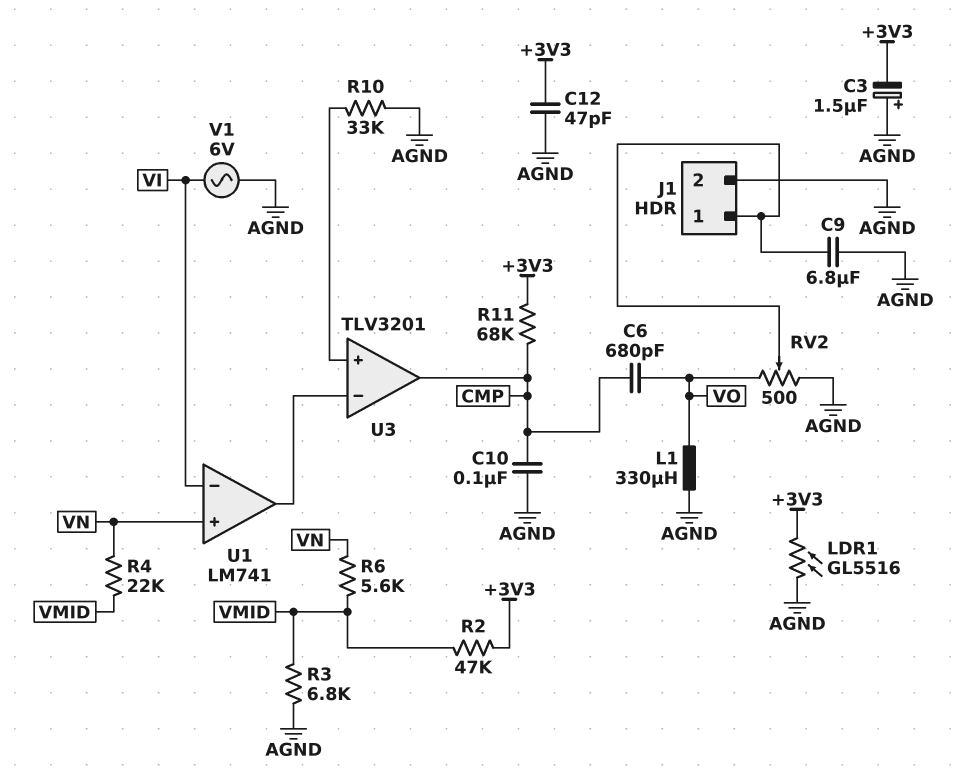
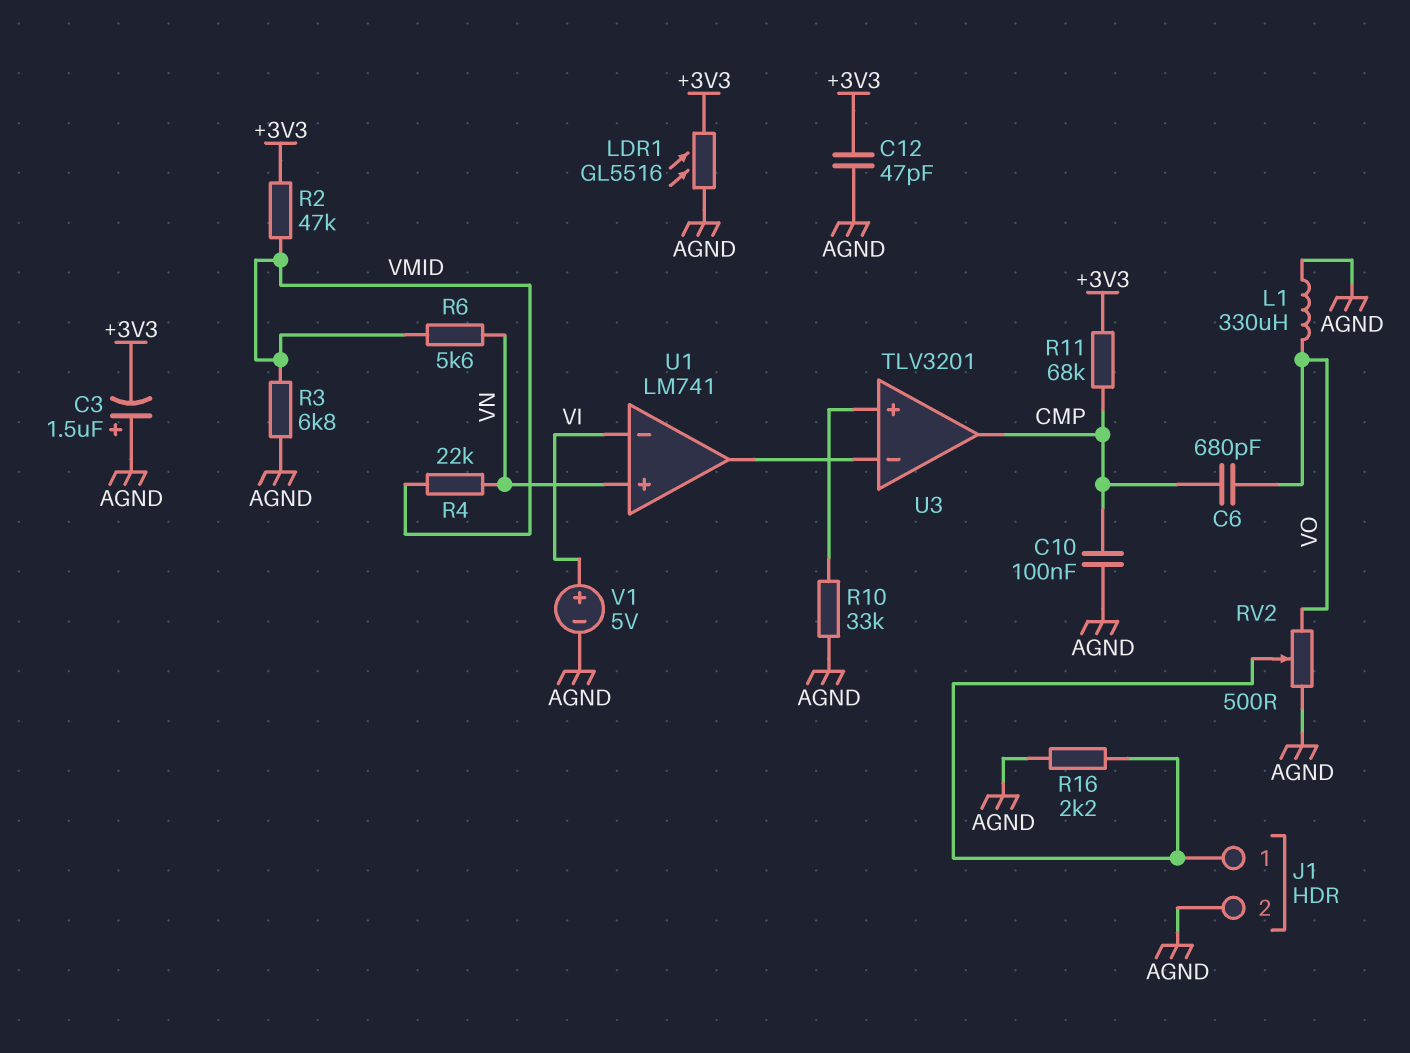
C9: 6.8uF (AGND, J1/1) -> none
R16: none -> 2.2k (AGND, J1/1)
V1: AC 6V (AGND, VI) -> 5V (plus VI, minus AGND)

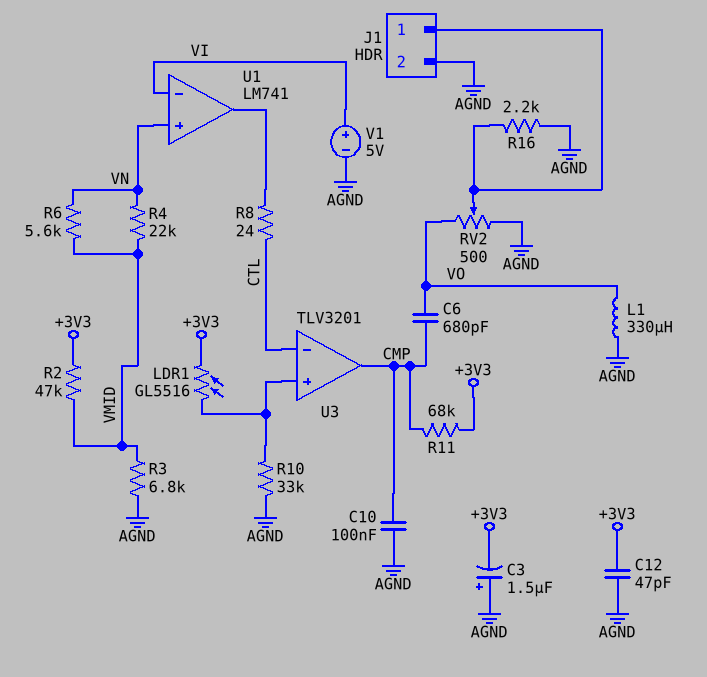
LDR1: GL5516 (+3V3, AGND) -> GL5516 (+3V3, U3/in+)
R8: none -> 24 (CTL, U1/out)
U3 pin in-: U1/out -> CTL

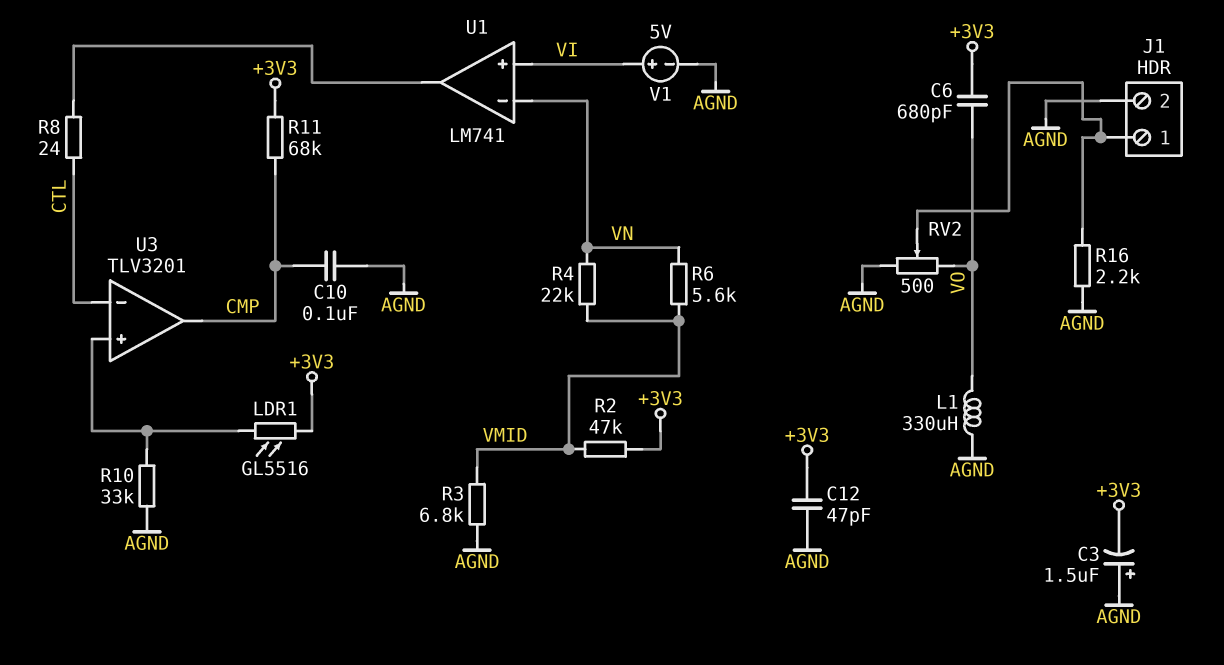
C6: 680pF (CMP, VO) -> 680pF (+3V3, VO)
U1 pin in+: VN -> VI
U1 pin in-: VI -> VN

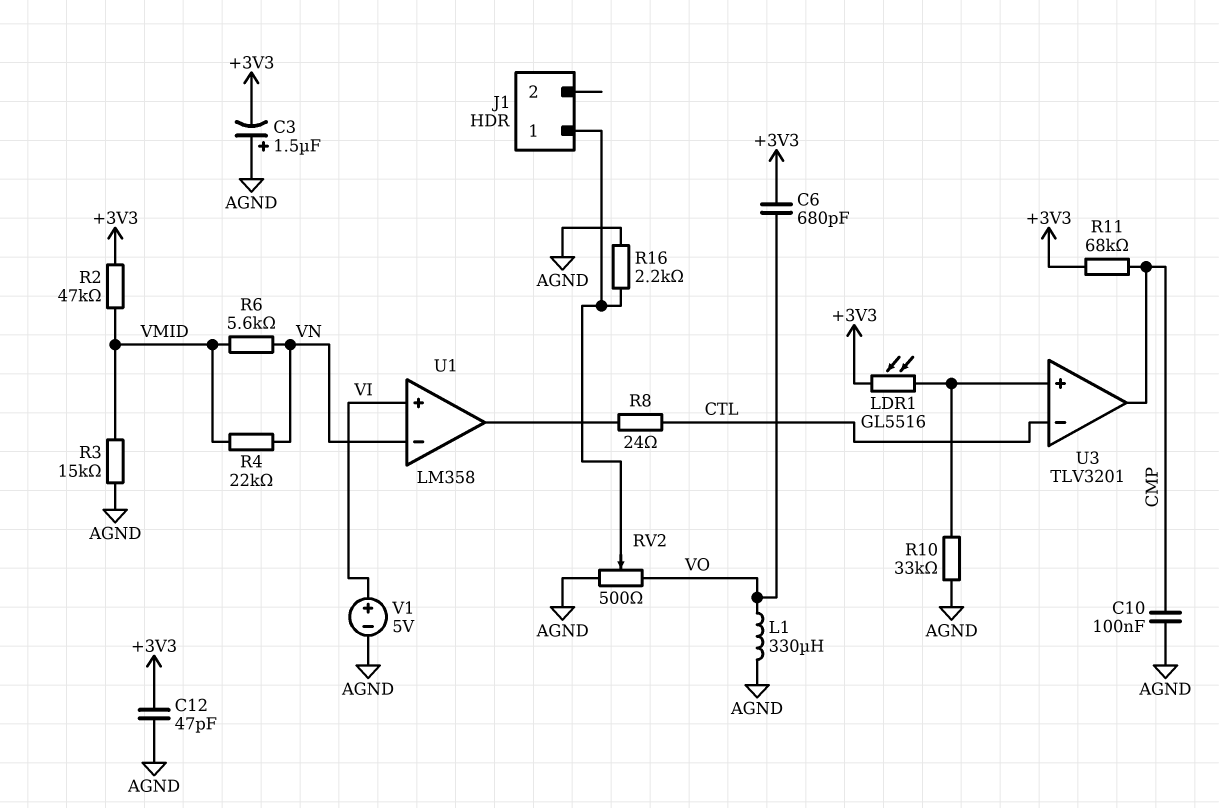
J1 pin 2: AGND -> none
R3: 6.8k (AGND, VMID) -> 15k (AGND, VMID)
U1: LM741 -> LM358

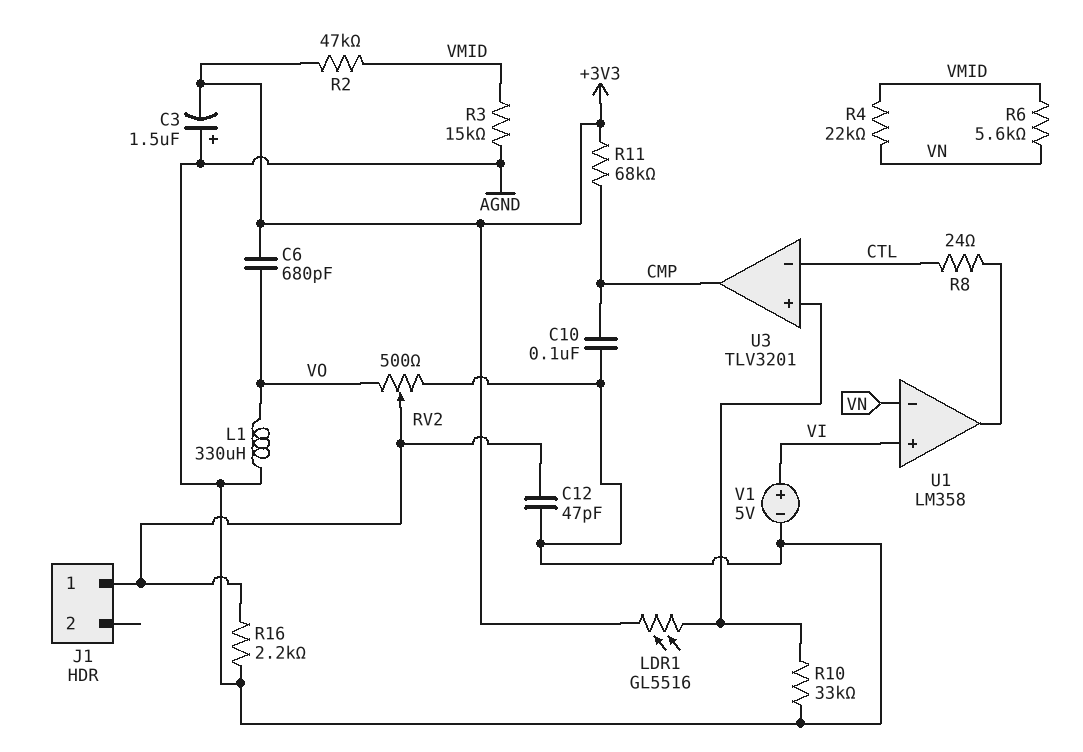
C12: 47pF (+3V3, AGND) -> 47pF (AGND, J1/1)

